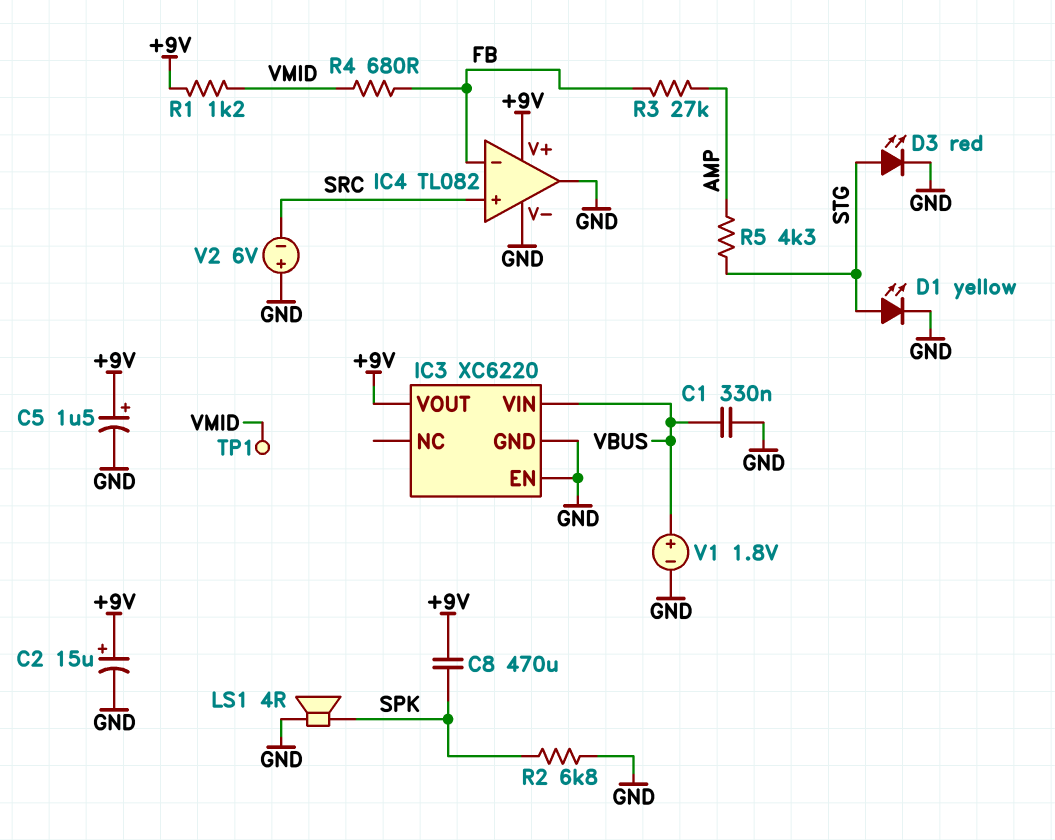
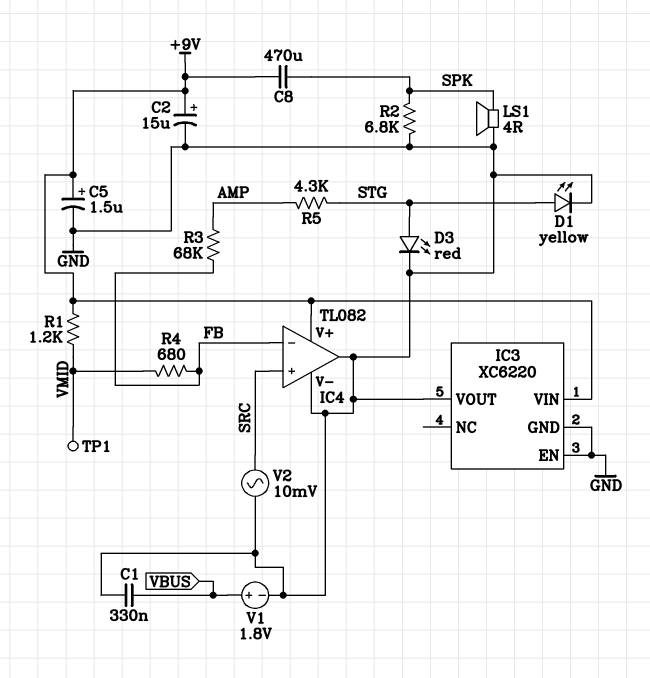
IC3 pin VIN: VBUS -> +9V
IC3 pin VOUT: +9V -> GND
R3: 27k (AMP, FB) -> 68k (AMP, FB)
V2: 6V (plus GND, minus SRC) -> AC 10mV (GND, SRC)

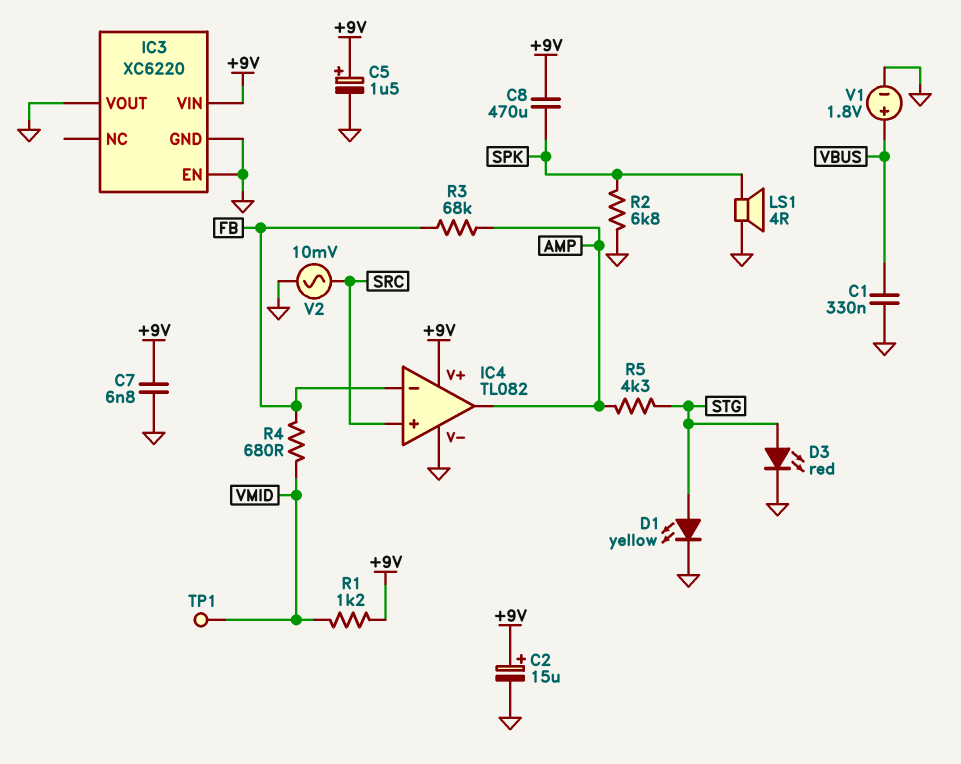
C7: none -> 6.8nF (+9V, GND)
IC4 pin out: GND -> AMP

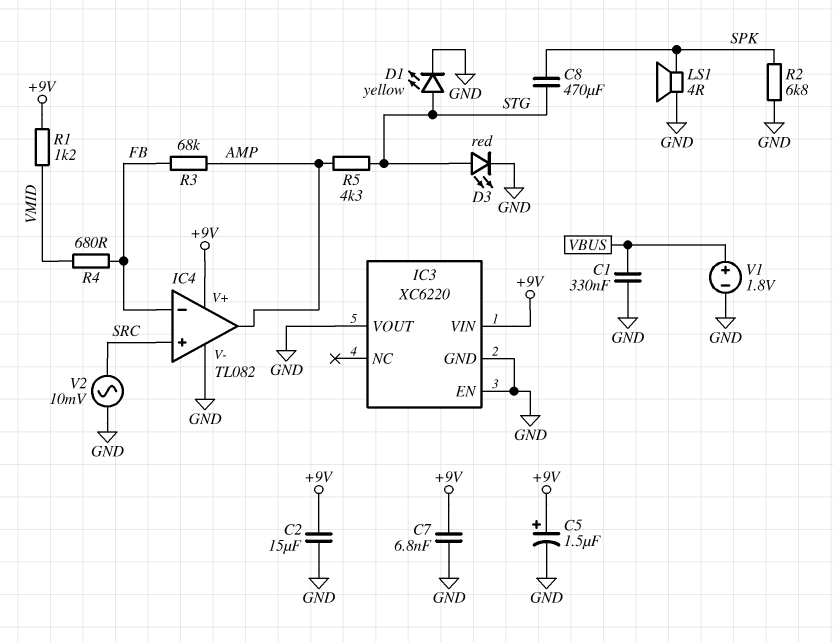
C2: 15uF (plus +9V, minus GND) -> 15uF (+9V, GND)
C8: 470uF (+9V, SPK) -> 470uF (SPK, STG)
TP1: test point (VMID) -> none

